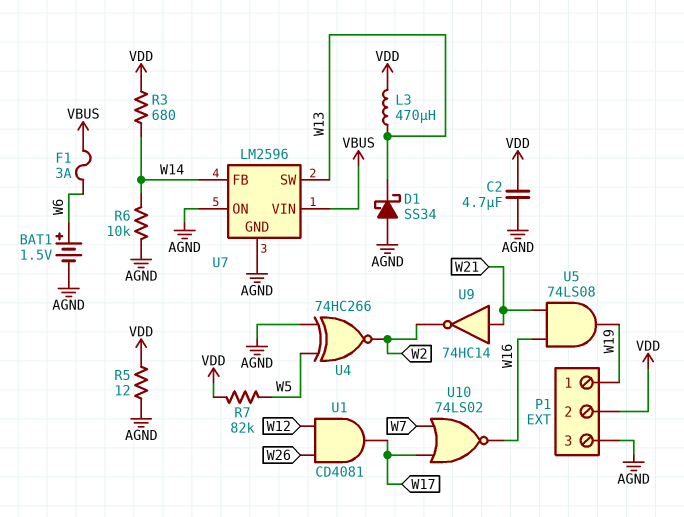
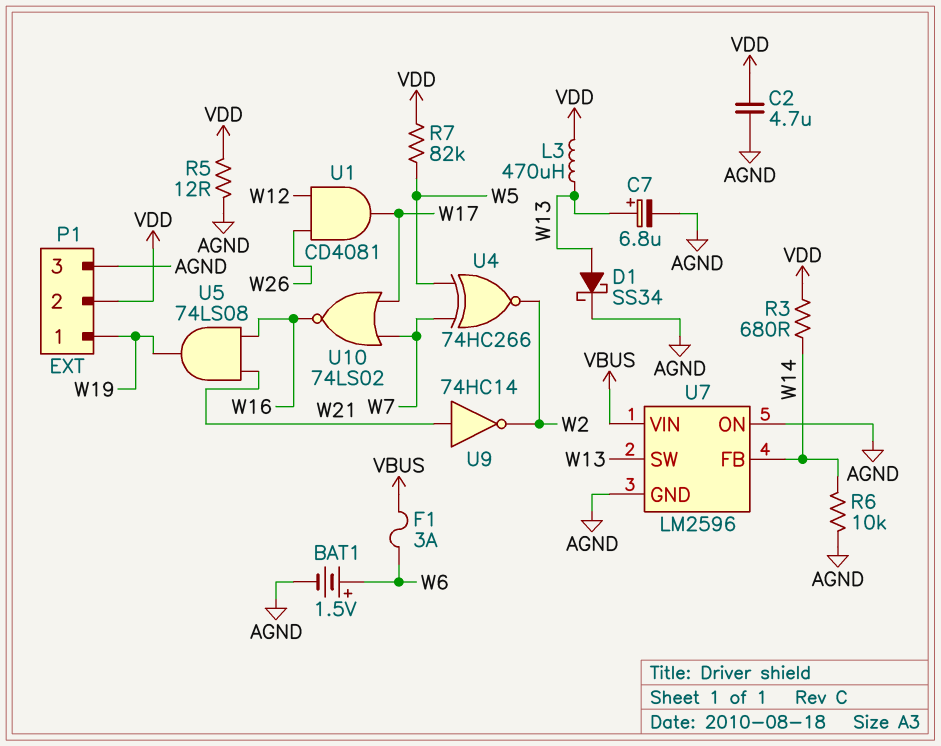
C7: none -> 6.8uF (plus W13, minus AGND)
D1: schottky SS34 (A AGND, K W13) -> schottky SS34 (A W13, K AGND)
U4: XNOR 74HC266 (in AGND, in W5, out W2) -> XNOR 74HC266 (in W5, in W7, out W2)

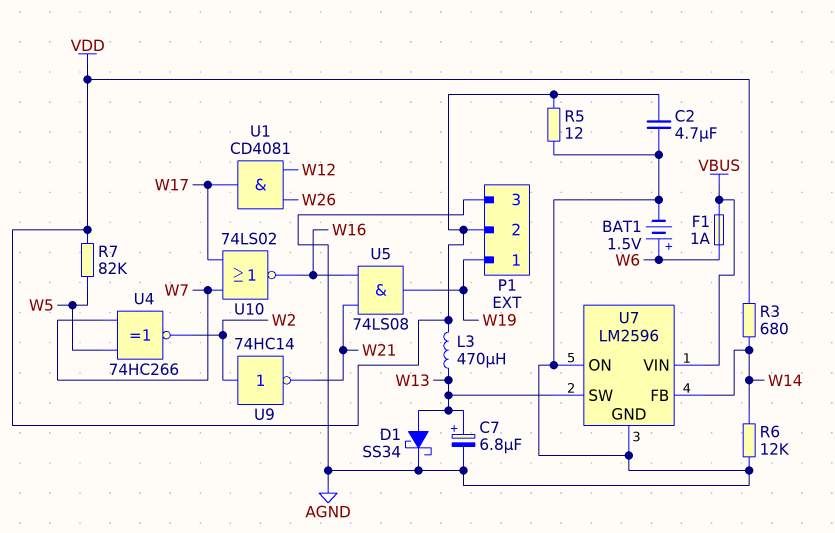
F1: 3A (VBUS, W6) -> 1A (VBUS, W6)
R6: 10k (AGND, W14) -> 12k (AGND, W14)
U9: NOT 74HC14 (in W21, out W2) -> NOT 74HC14 (in W2, out W21)

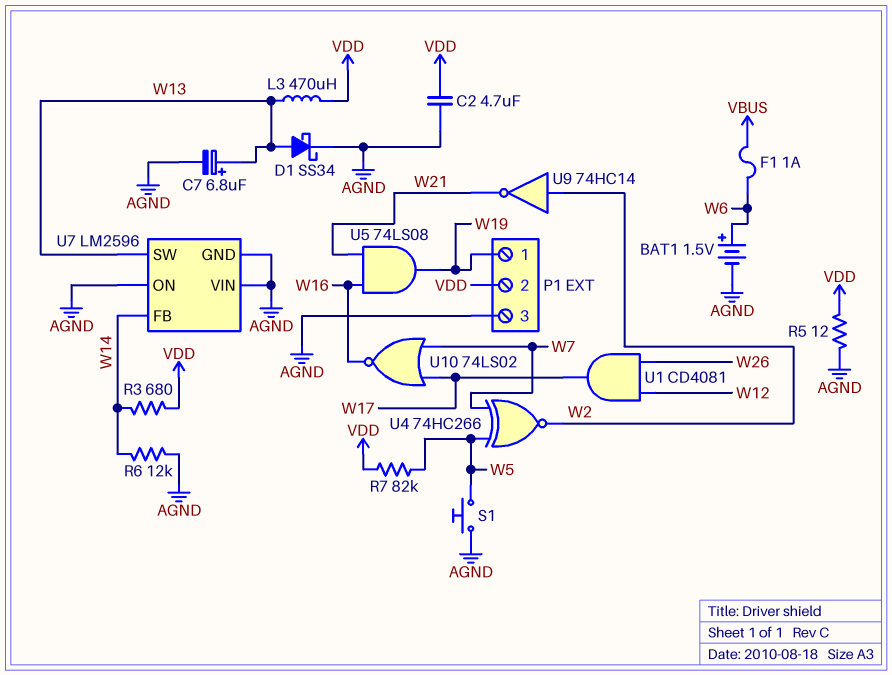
S1: none -> button (AGND, W5)
U7 pin VIN: VBUS -> AGND

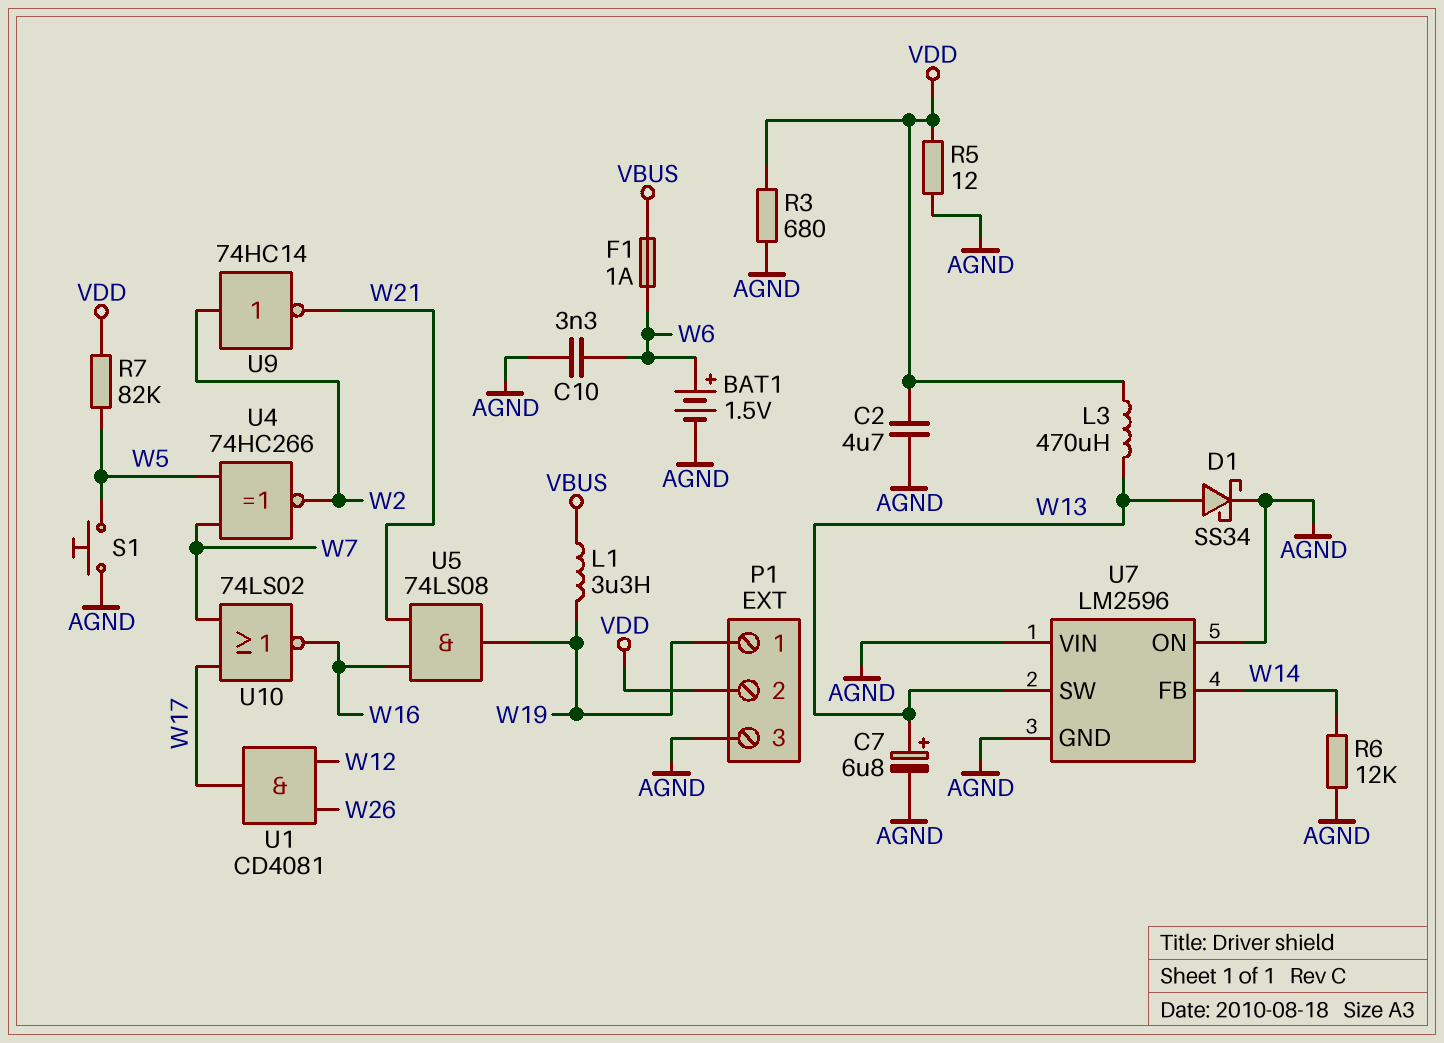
C10: none -> 3.3nF (AGND, W6)
L1: none -> 3.3uH (VBUS, W19)
R3: 680 (VDD, W14) -> 680 (AGND, VDD)

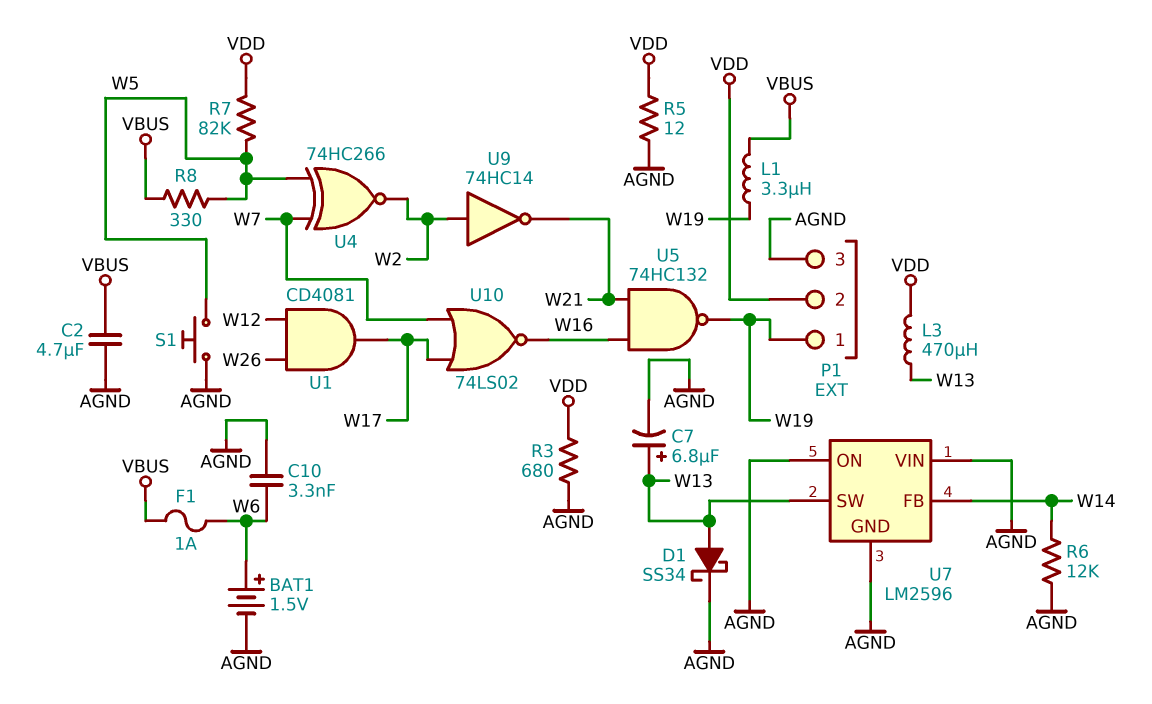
C2: 4.7uF (AGND, VDD) -> 4.7uF (AGND, VBUS)
R8: none -> 330 (VBUS, W5)
U5: AND 74LS08 (in W16, in W21, out W19) -> NAND 74HC132 (in W16, in W21, out W19)

